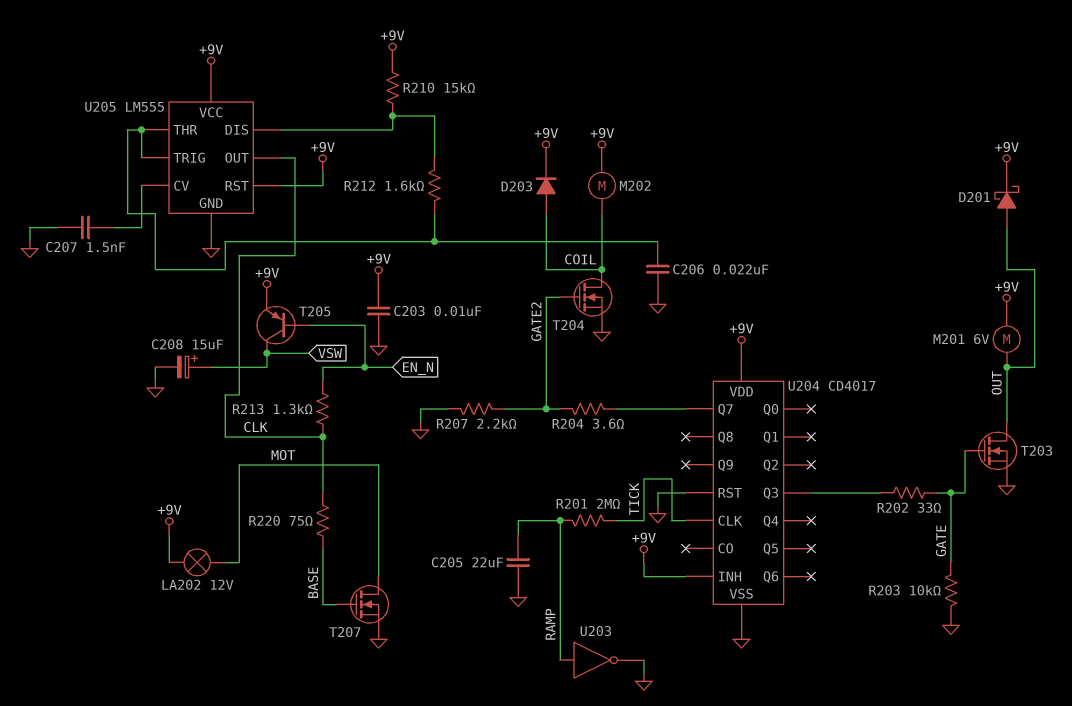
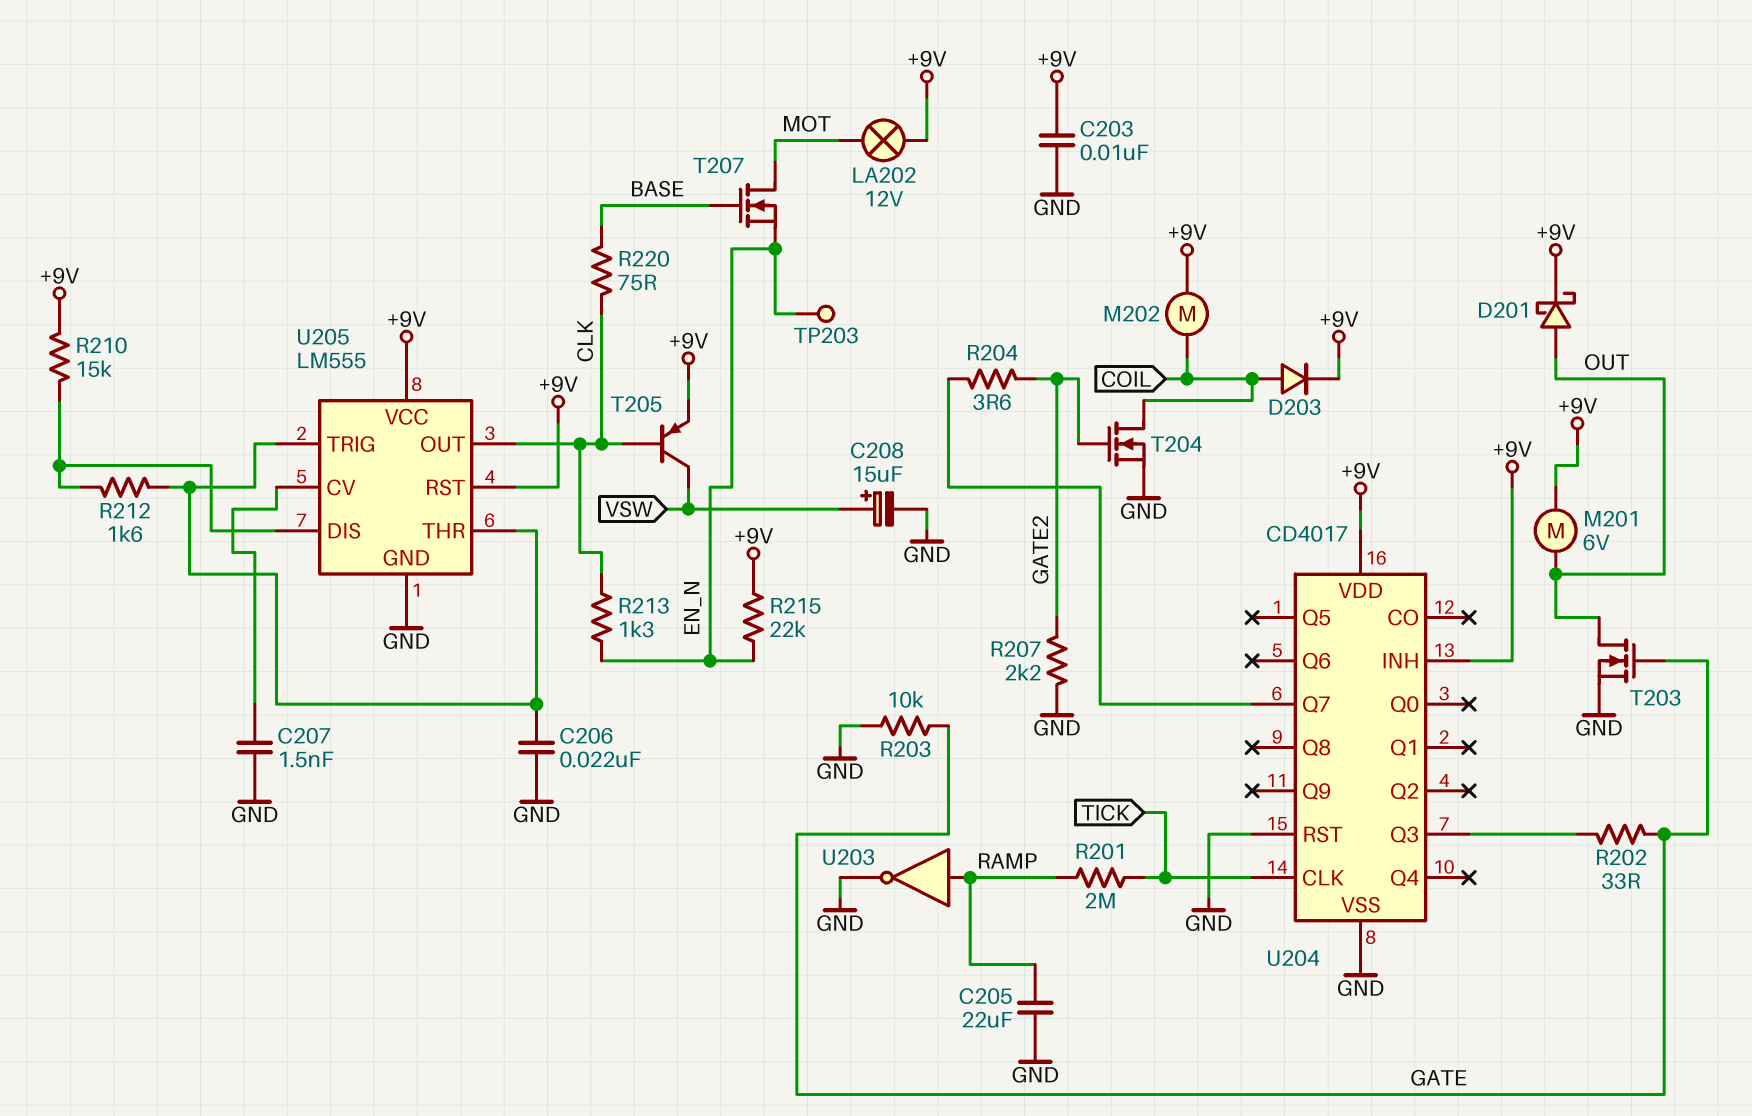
R215: none -> 22k (+9V, EN_N)
T205: PNP (B EN_N, C VSW, E +9V) -> PNP (B CLK, C VSW, E +9V)
T207: NMOS (G BASE, D MOT, S GND) -> NMOS (G BASE, D MOT, S EN_N)
TP203: none -> test point (EN_N)

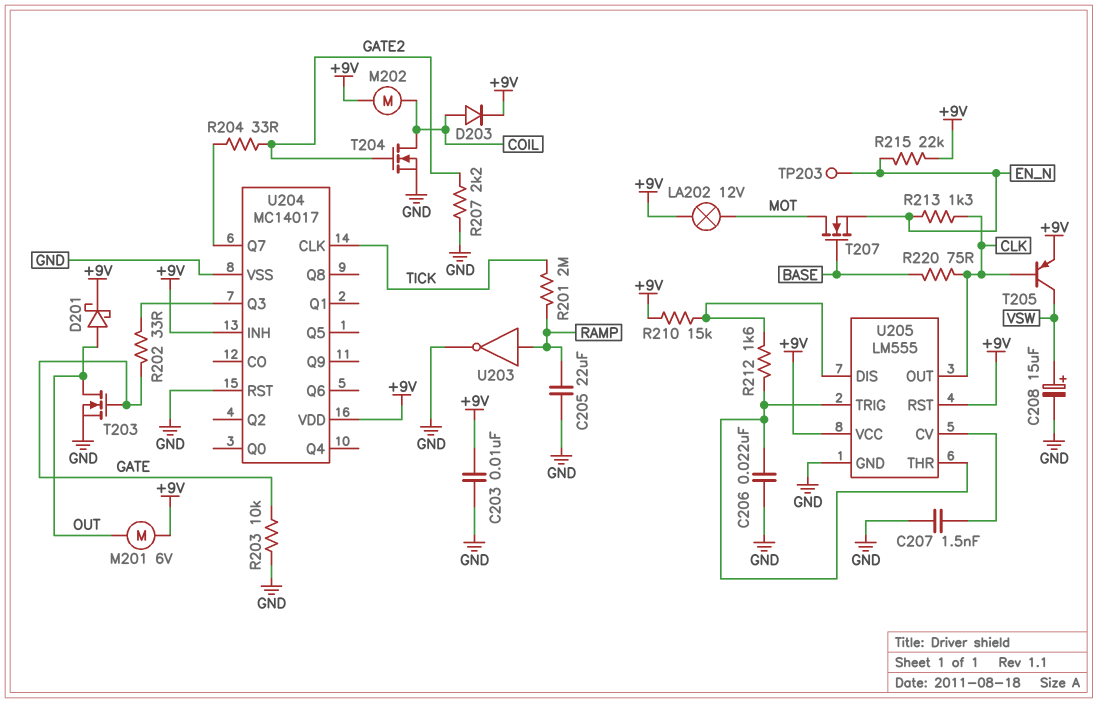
R204: 3.6 (GATE2, U204/Q7) -> 33 (GATE2, U204/Q7)
U204: CD4017 -> MC14017

